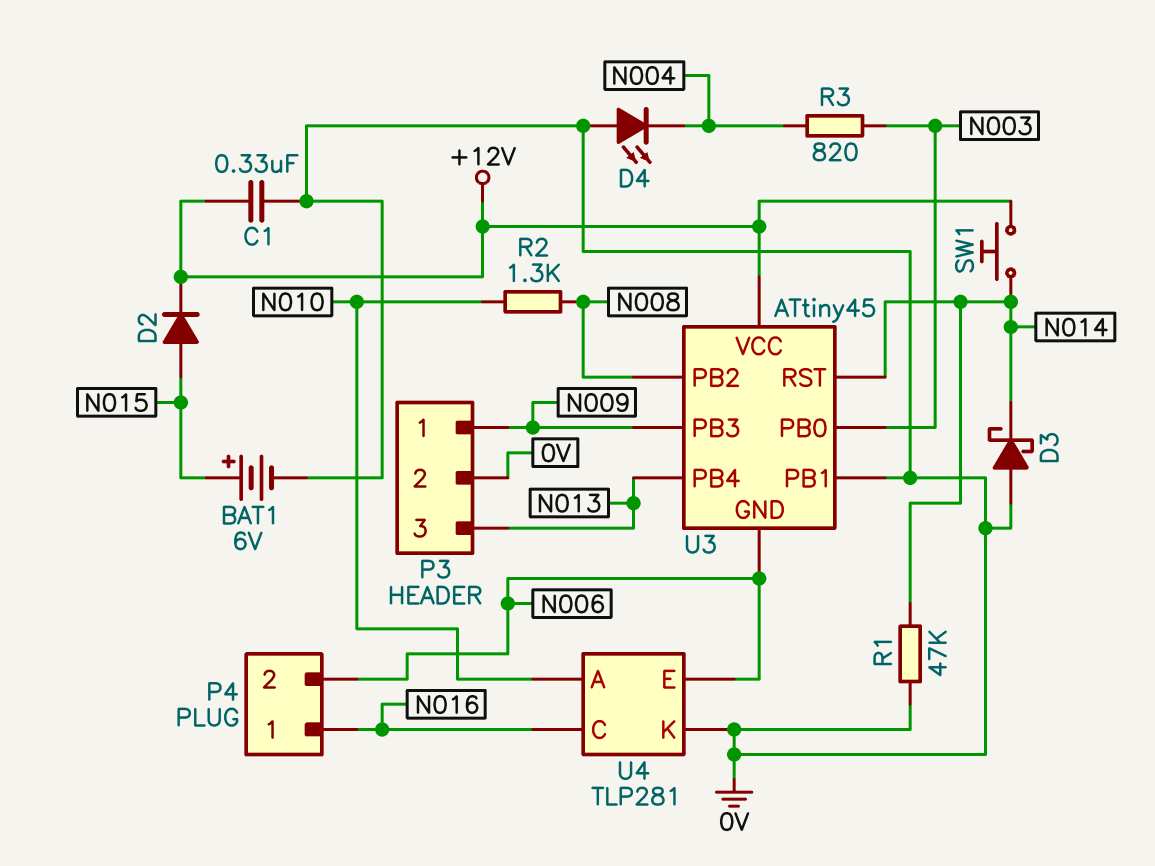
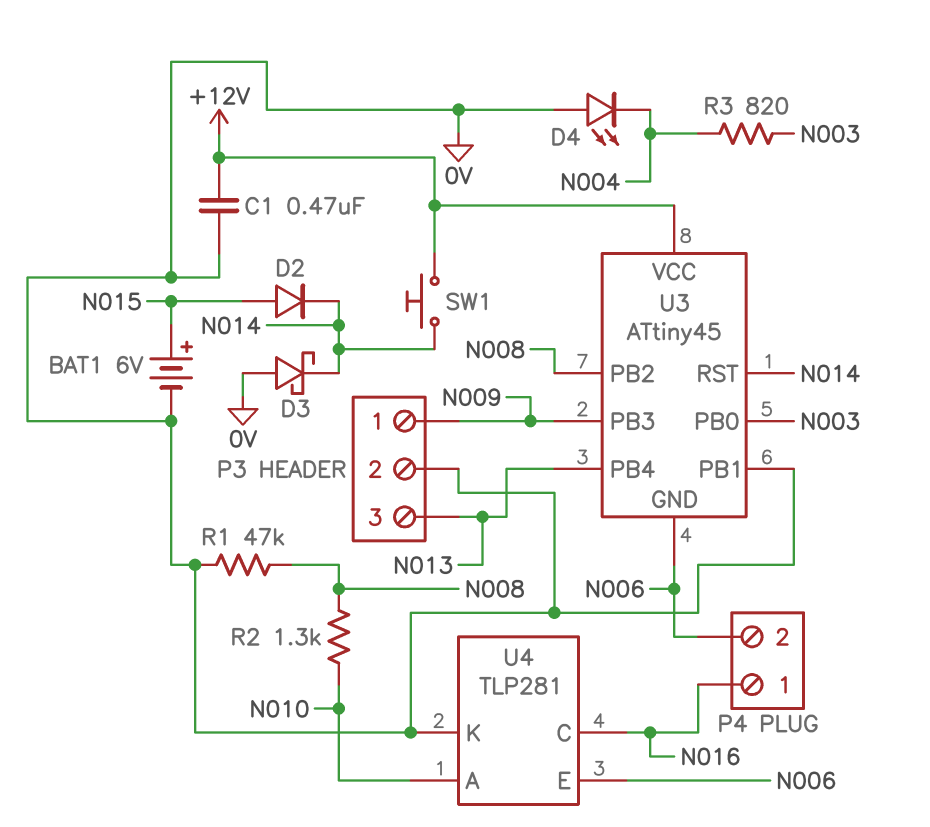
C1: 330nF (+12V, 0V) -> 470nF (+12V, 0V)
D2: diode (A N015, K +12V) -> diode (A N015, K N014)
R1: 47k (0V, N014) -> 47k (0V, N008)

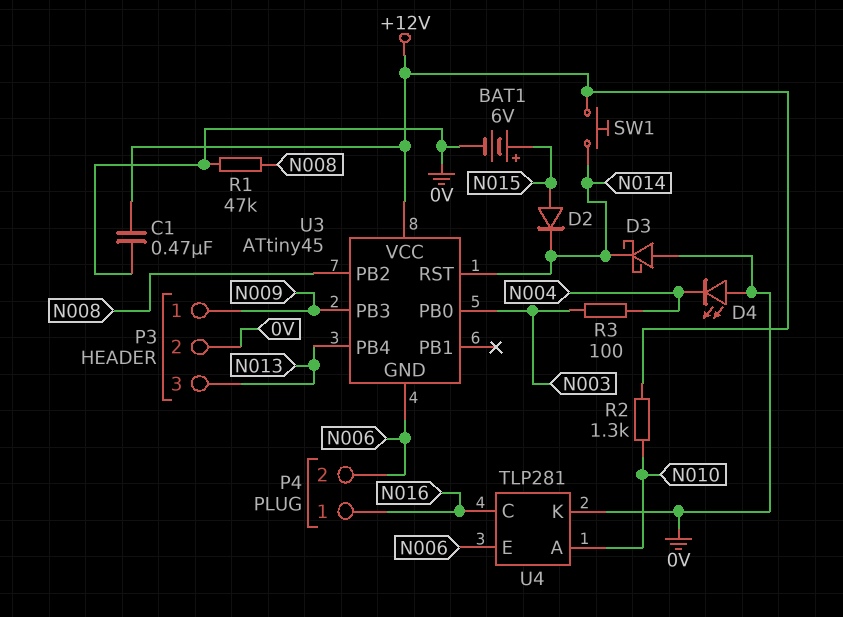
R2: 1.3k (N008, N010) -> 1.3k (+12V, N010)
R3: 820 (N003, N004) -> 100 (N003, N004)
U3 pin PB1: 0V -> none

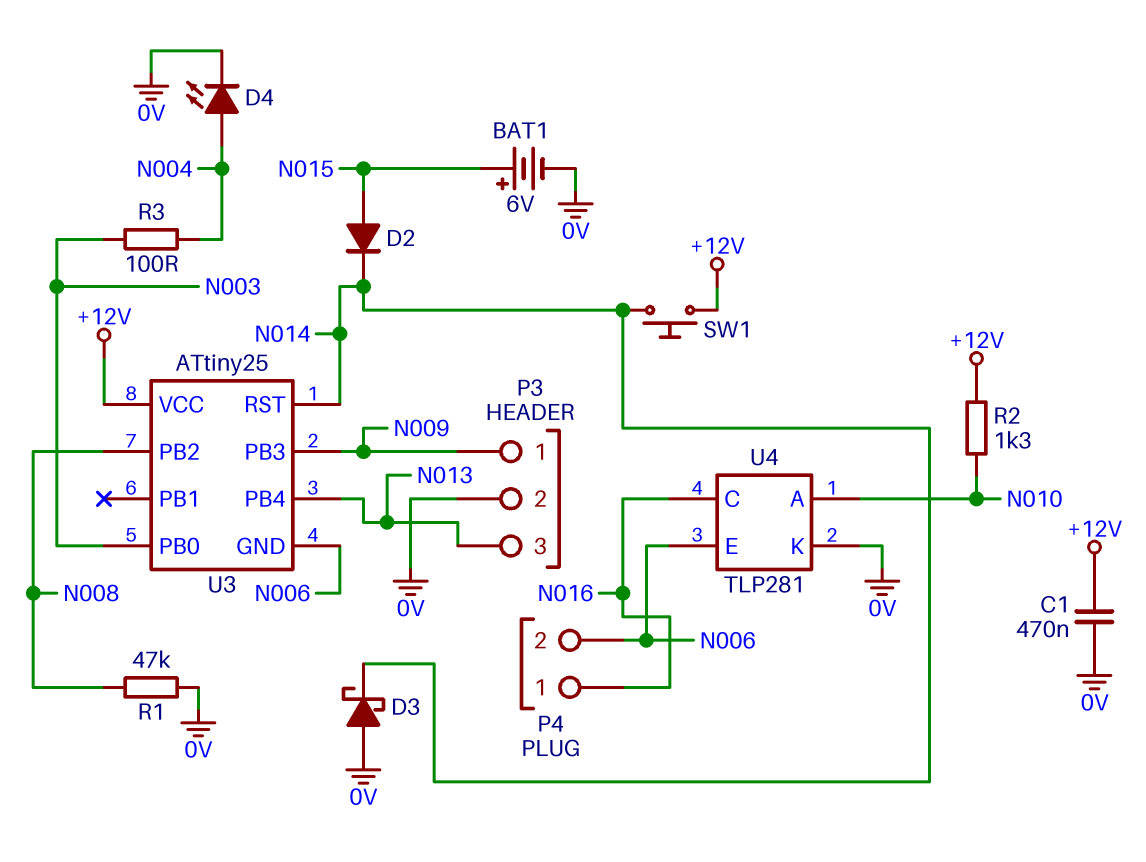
D4: LED (A 0V, K N004) -> LED (A N004, K 0V)
U3: ATtiny45 -> ATtiny25

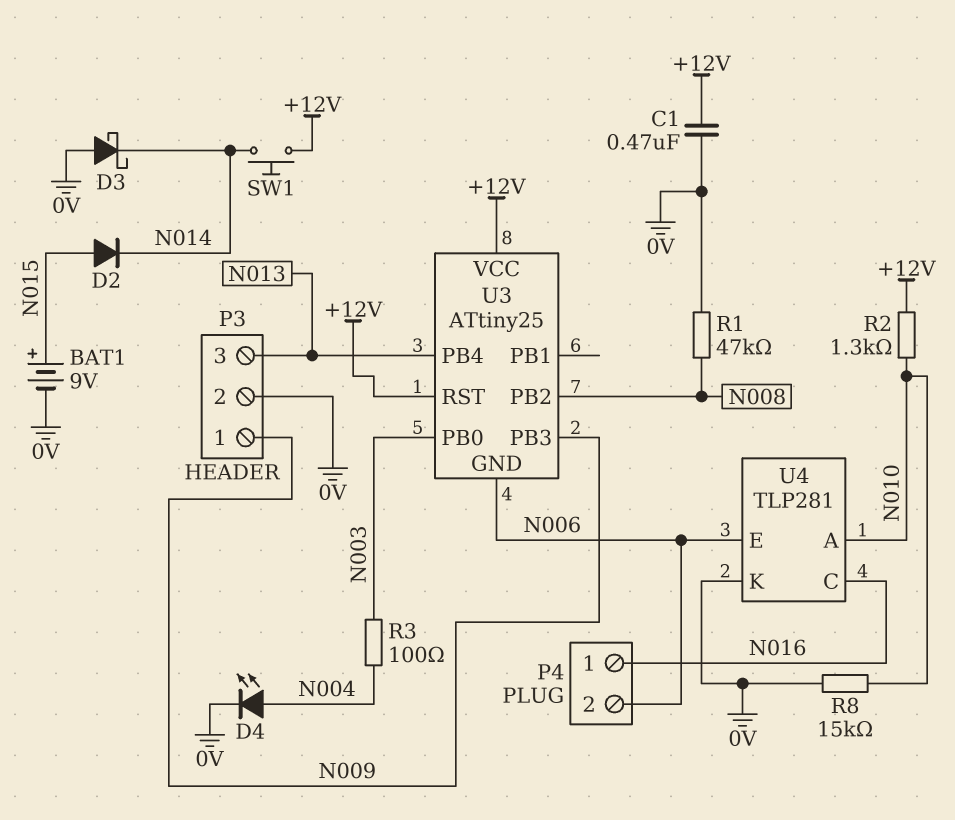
BAT1: 6V (plus N015, minus 0V) -> 9V (plus N015, minus 0V)
R8: none -> 15k (0V, N010)
U3 pin RST: N014 -> +12V

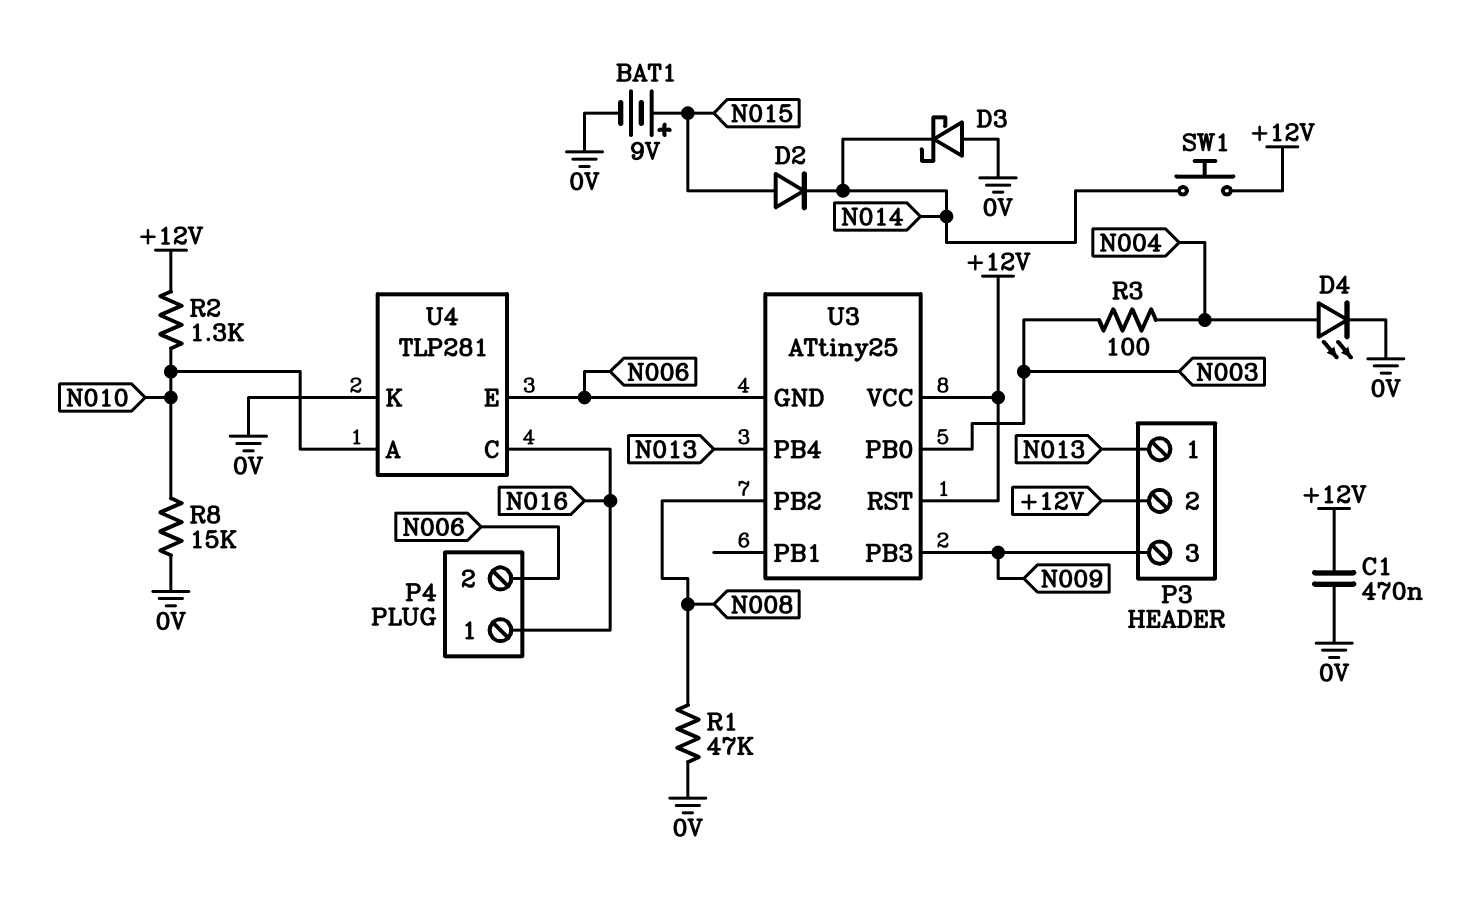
P3 pin 1: N009 -> N013
P3 pin 2: 0V -> +12V
P3 pin 3: N013 -> N009

